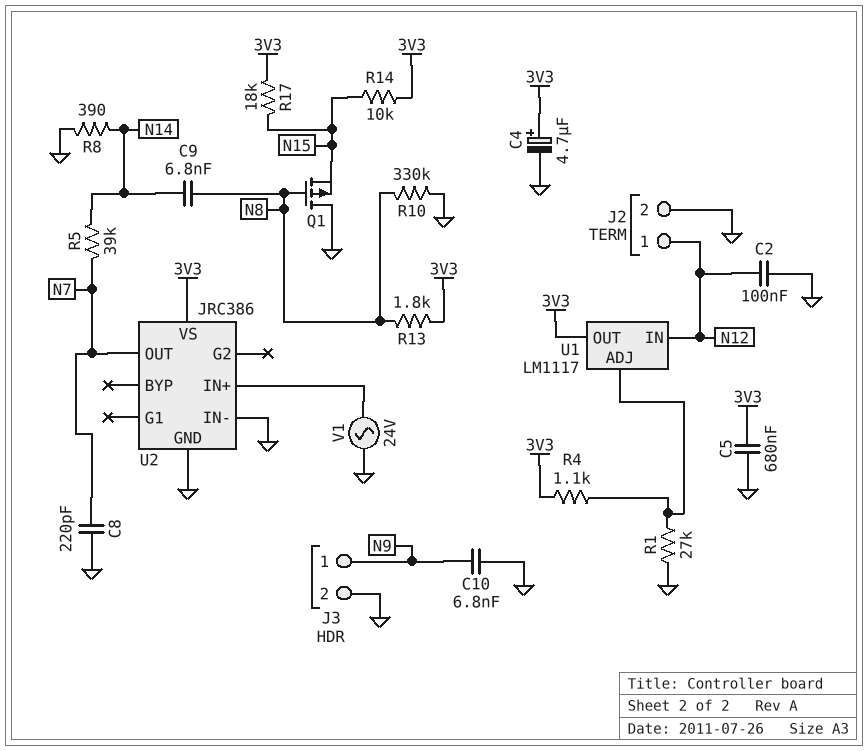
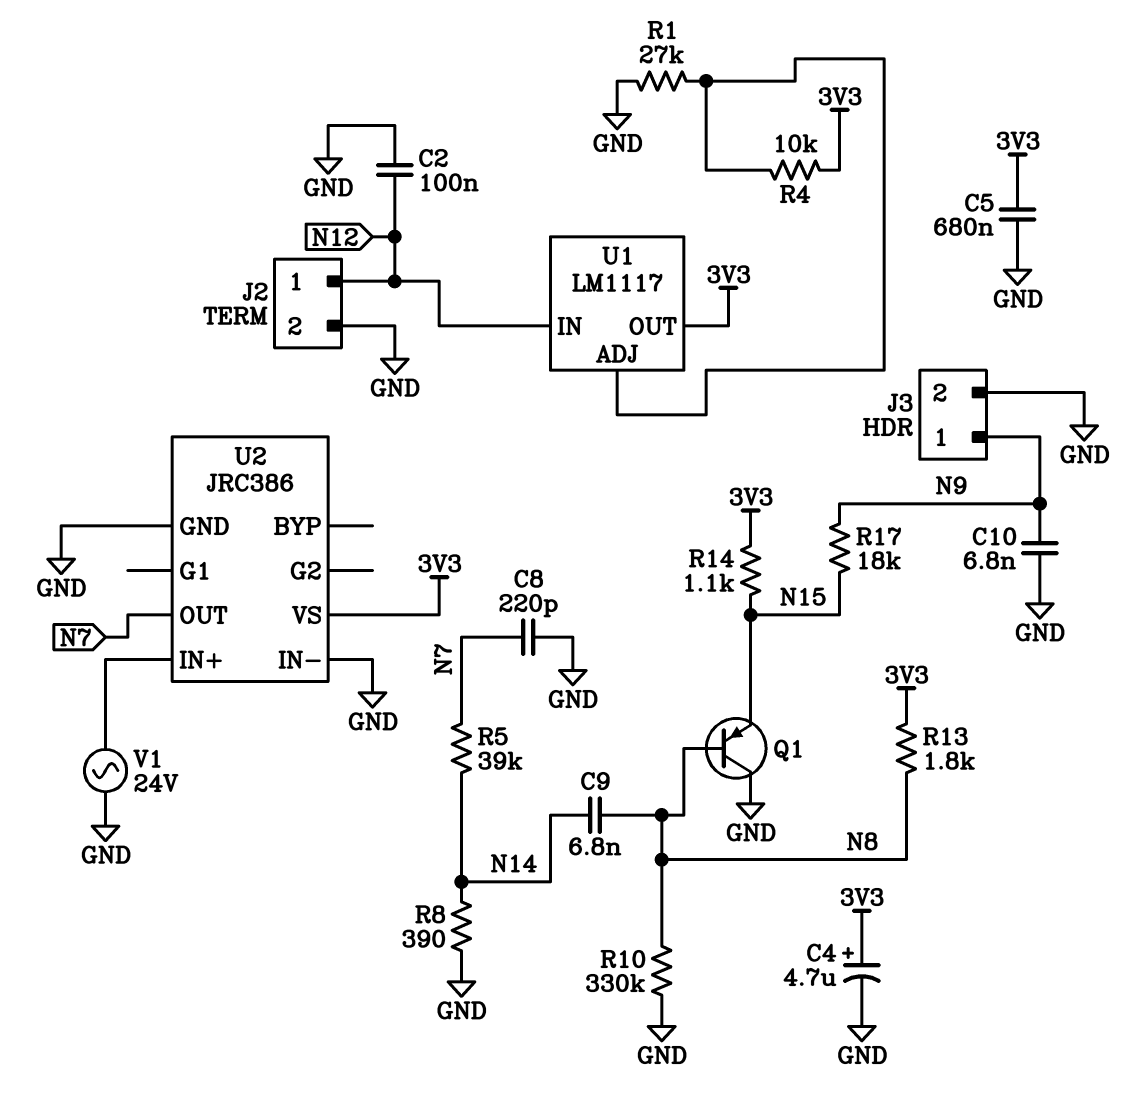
Q1: PMOS (G N8, D GND, S N15) -> PNP (B N8, C GND, E N15)
R4: 1.1k (3V3, U1/ADJ) -> 10k (3V3, U1/ADJ)
R14: 10k (3V3, N15) -> 1.1k (3V3, N15)
R17: 18k (3V3, N15) -> 18k (N9, N15)

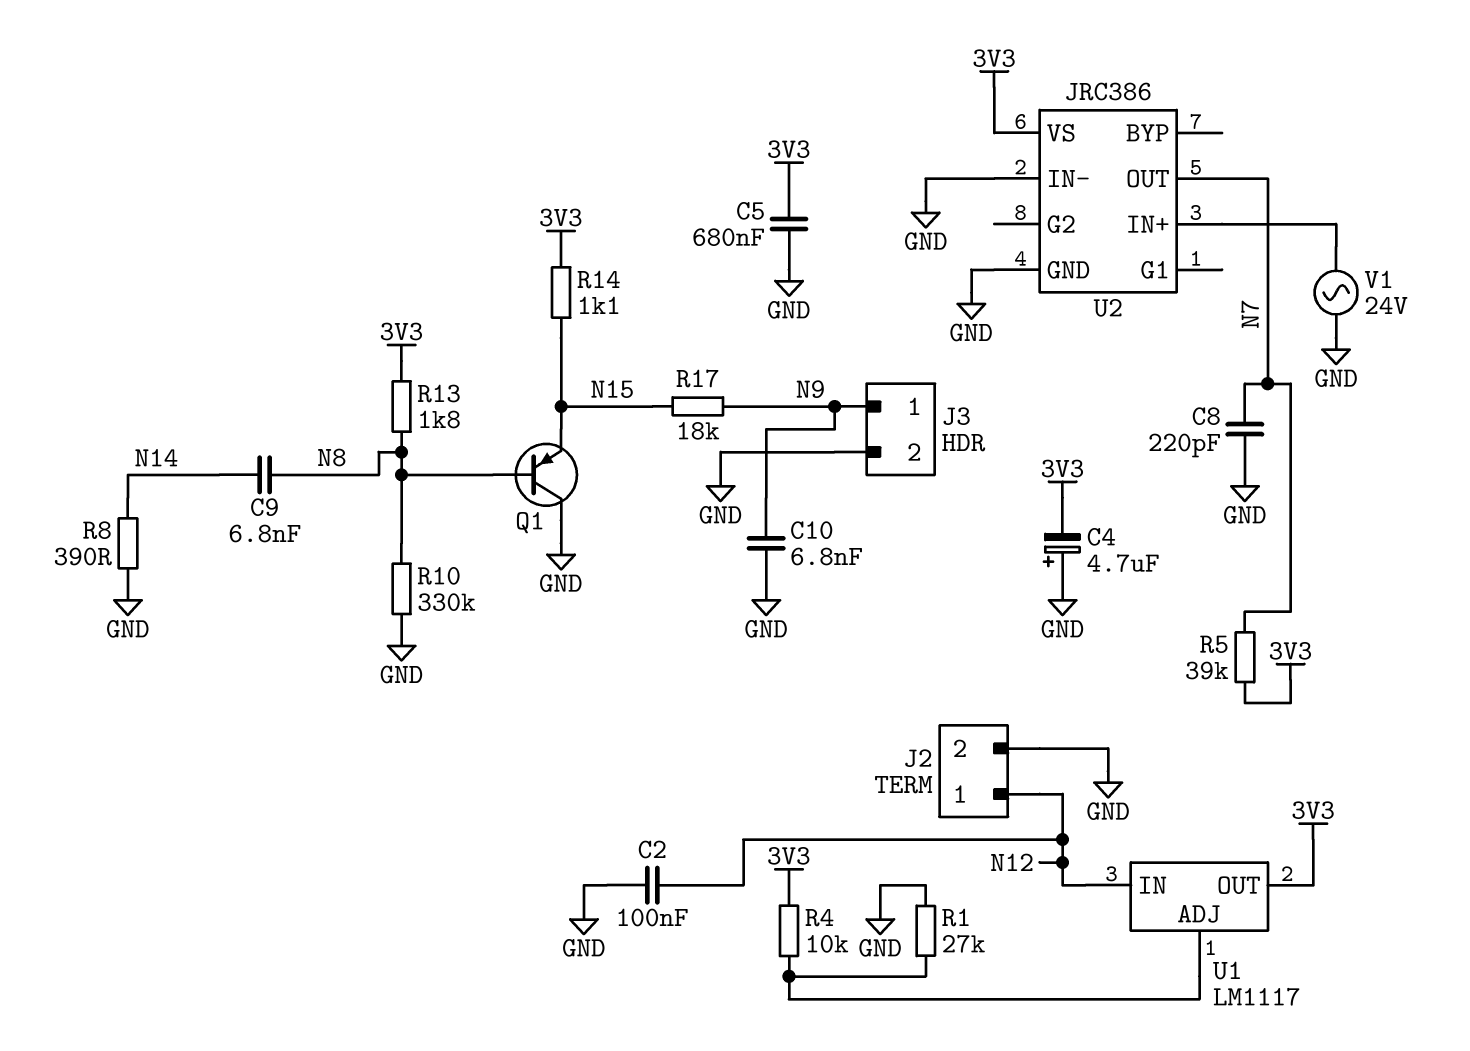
C4: 4.7uF (plus 3V3, minus GND) -> 4.7uF (plus GND, minus 3V3)
R5: 39k (N7, N14) -> 39k (3V3, N7)

